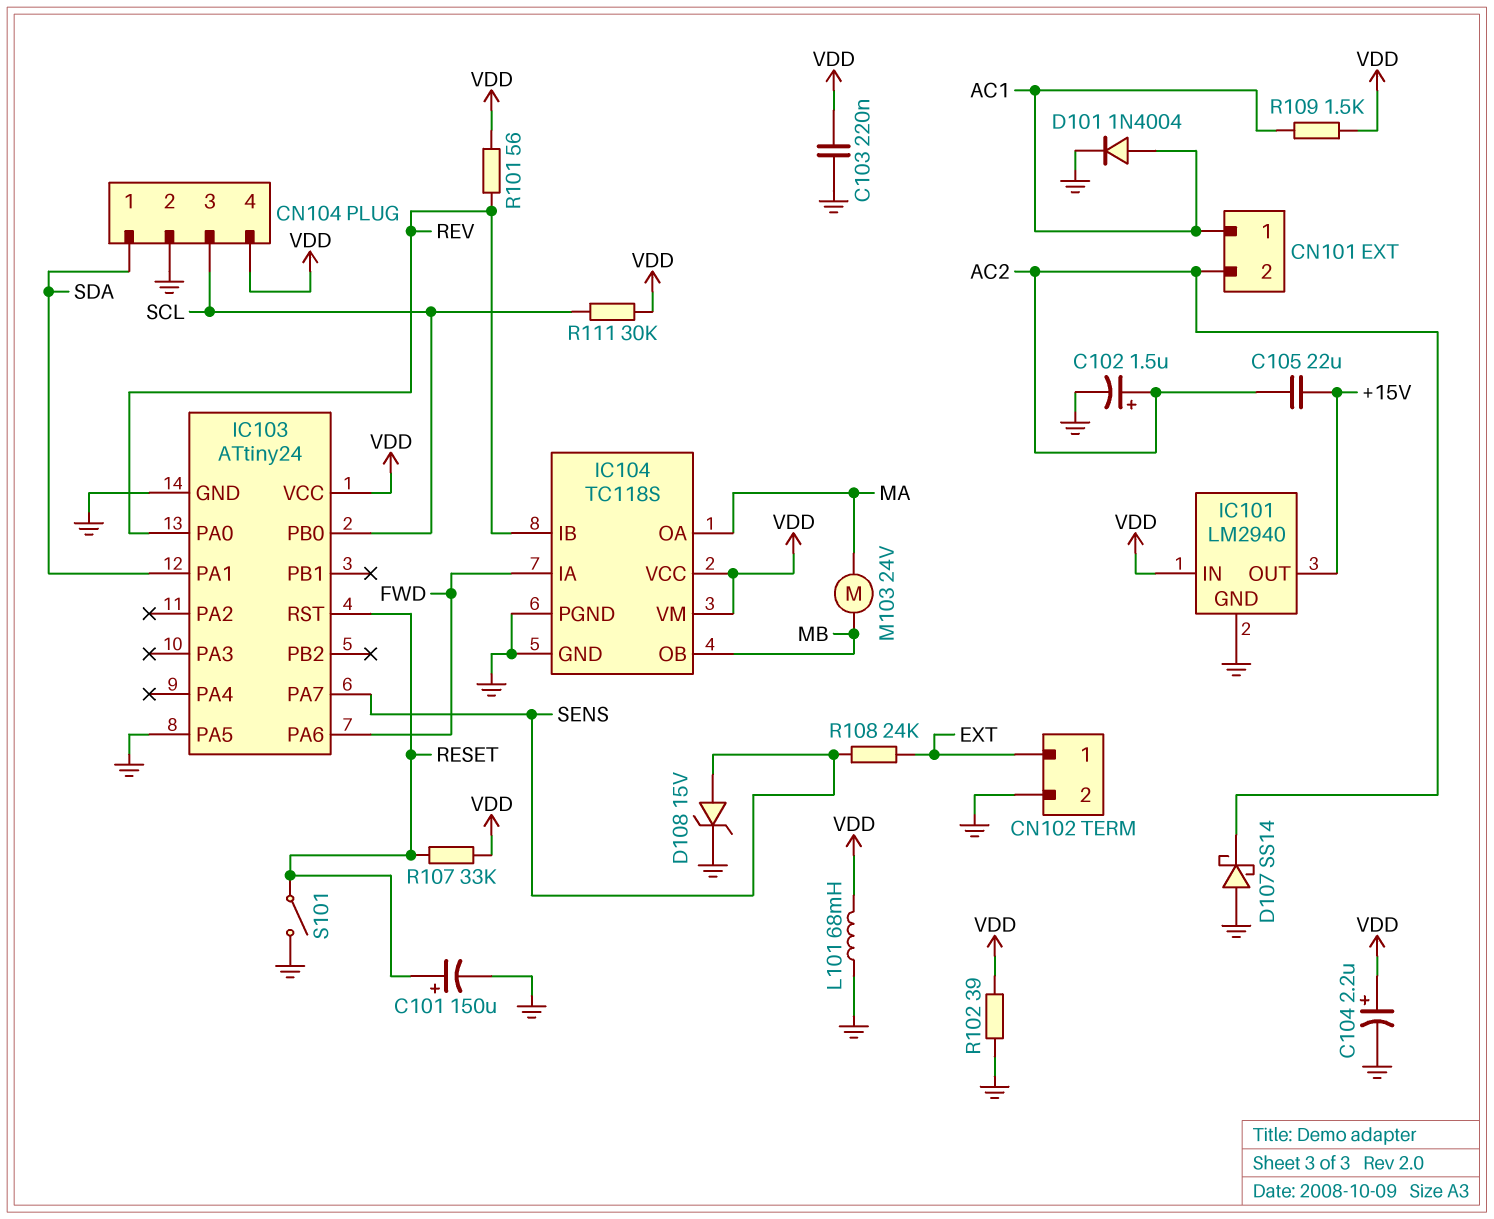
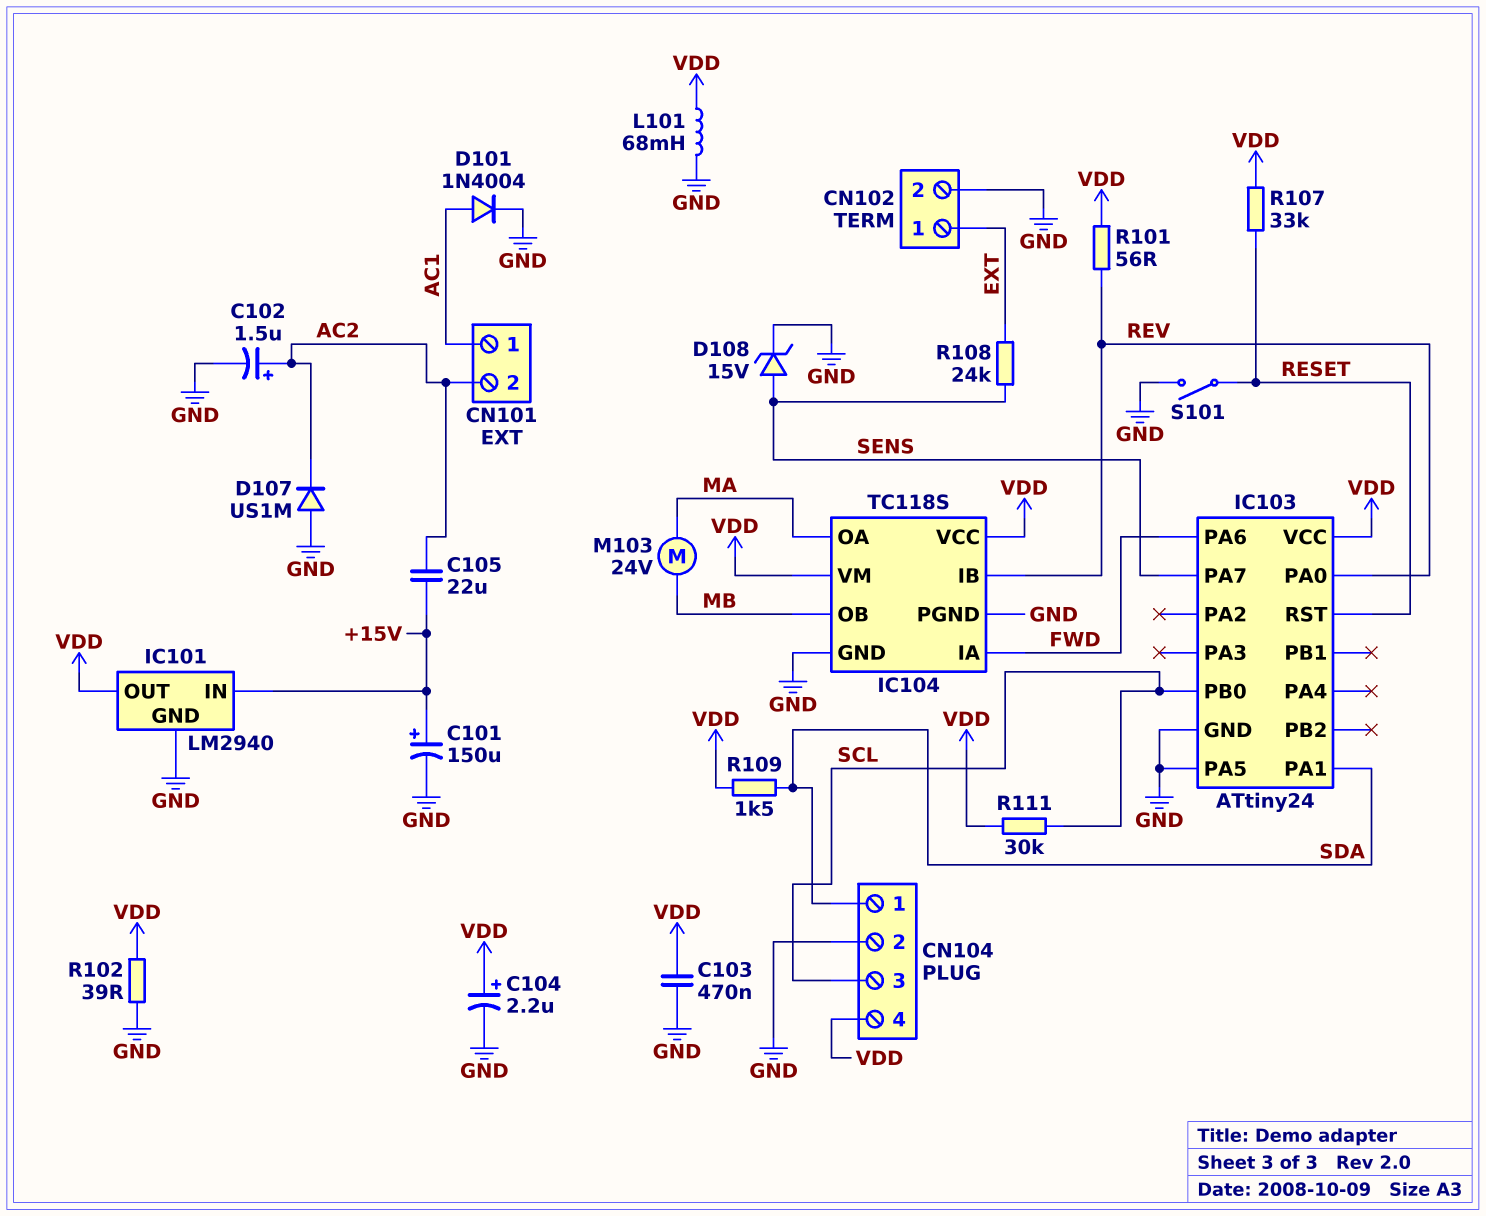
C101: 150uF (plus RESET, minus GND) -> 150uF (plus +15V, minus GND)
C103: 220nF (GND, VDD) -> 470nF (GND, VDD)
D107: schottky SS14 (A GND, K AC2) -> diode US1M (A GND, K AC2)
IC101 pin IN: VDD -> +15V
IC101 pin OUT: +15V -> VDD
R109: 1.5k (AC1, VDD) -> 1.5k (SDA, VDD)

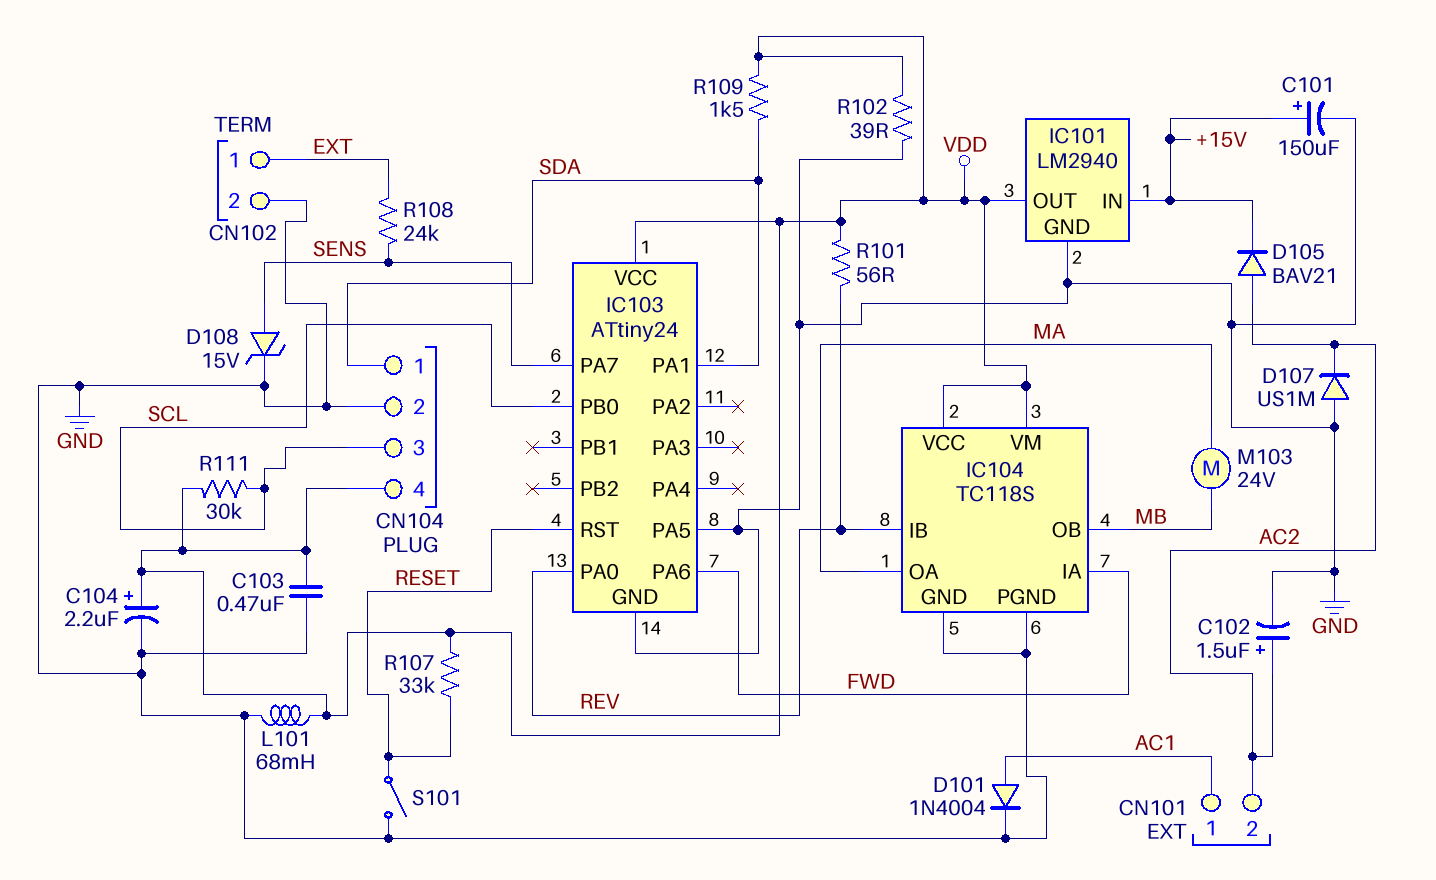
C105: 22uF (+15V, AC2) -> none
D105: none -> diode BAV21 (A AC2, K +15V)

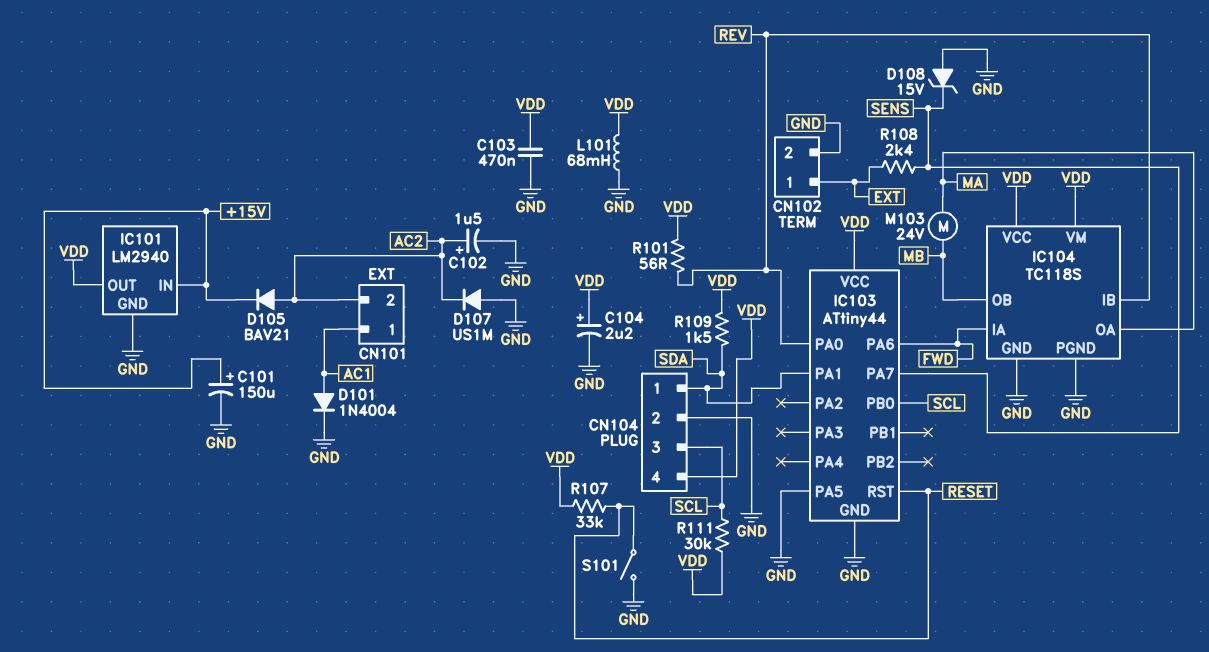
D108: zener 15V (A SENS, K GND) -> zener 15V (A GND, K SENS)
IC103: ATtiny24 -> ATtiny44
R102: 39 (GND, VDD) -> none
R108: 24k (EXT, SENS) -> 2.4k (EXT, SENS)

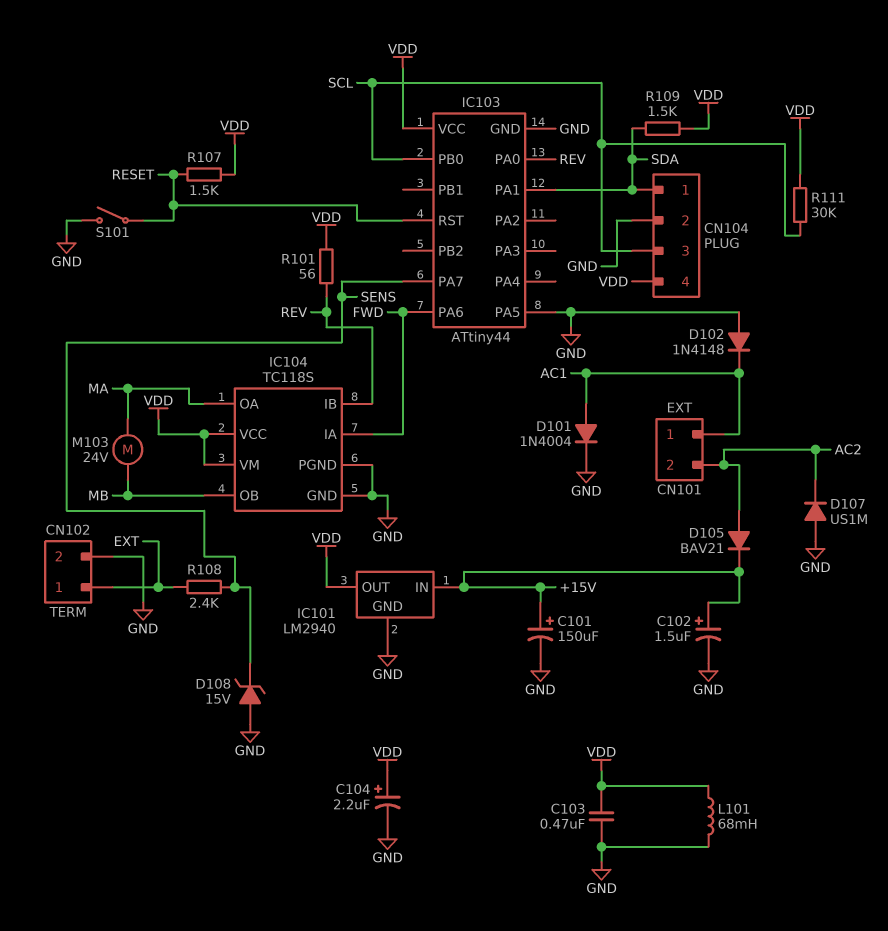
C102: 1.5uF (plus AC2, minus GND) -> 1.5uF (plus +15V, minus GND)
D102: none -> diode 1N4148 (A GND, K AC1)
R107: 33k (RESET, VDD) -> 1.5k (RESET, VDD)

